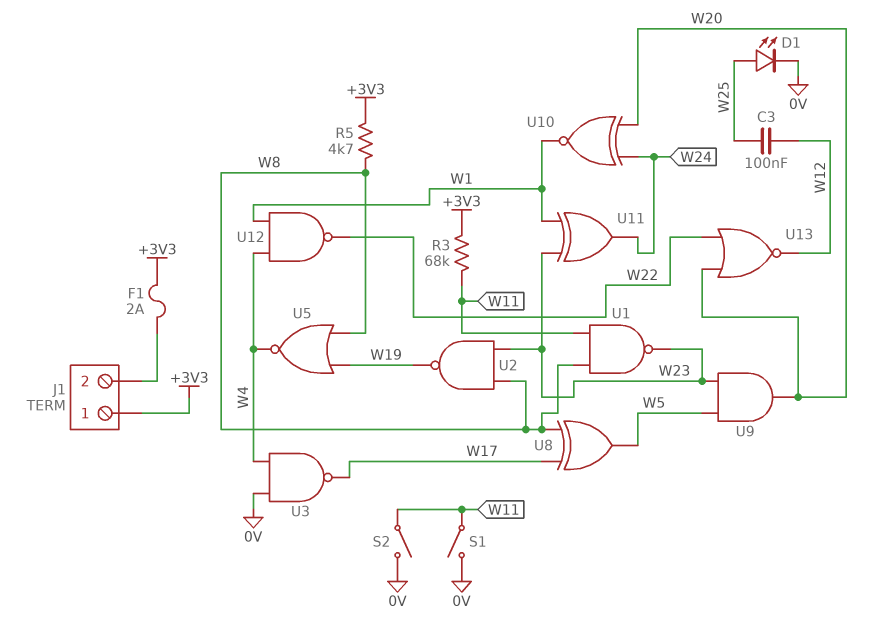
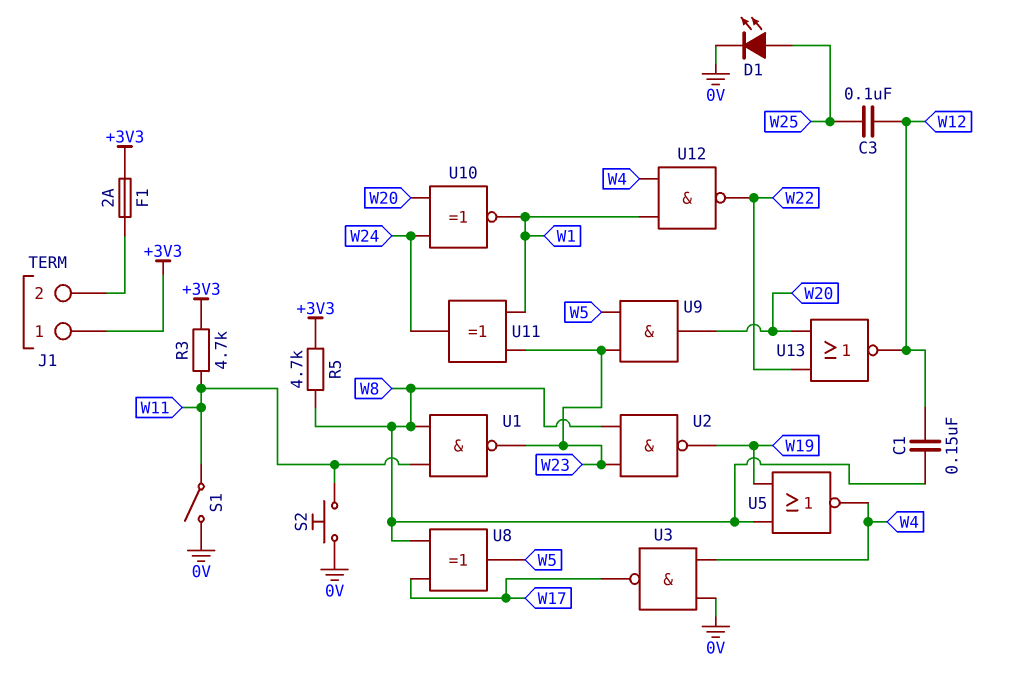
C1: none -> 150nF (W8, W12)
R3: 68k (+3V3, W11) -> 4.7k (+3V3, W11)
S2: switch (0V, W11) -> button (0V, W11)

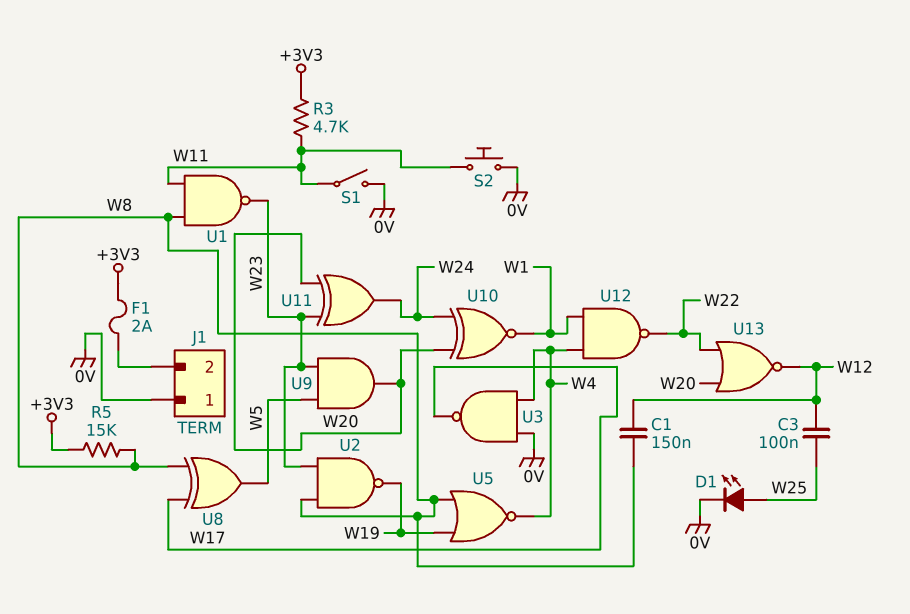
J1 pin 1: +3V3 -> 0V
R5: 4.7k (+3V3, W8) -> 15k (+3V3, W8)
U11: XOR (in W1, in W23, out W24) -> XOR (in W20, in W23, out W24)

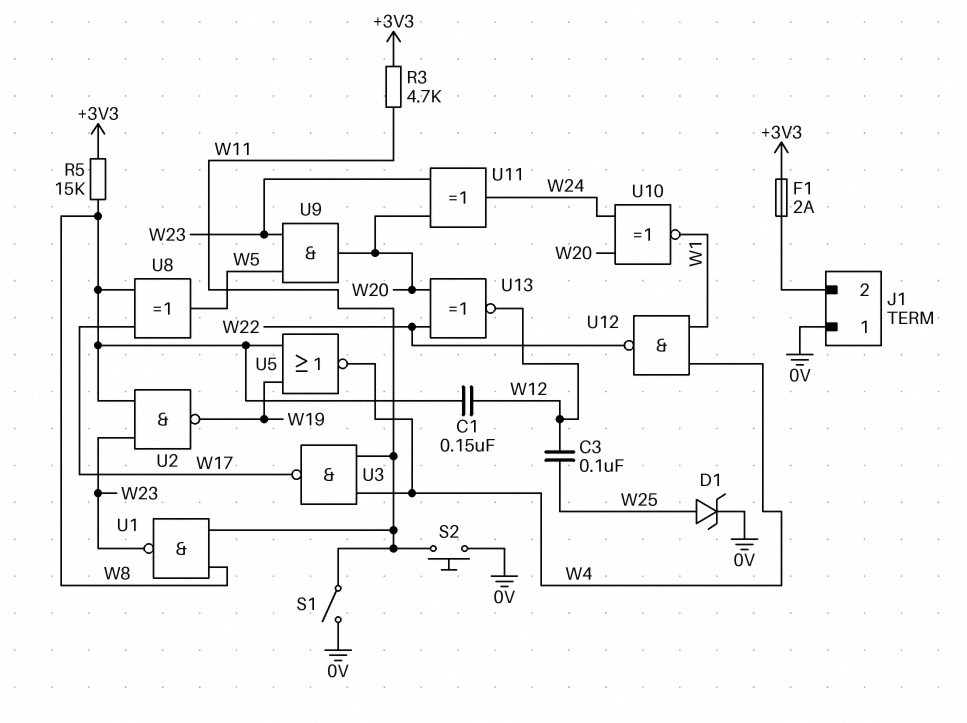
D1: LED (A W25, K 0V) -> zener (A W25, K 0V)
U3: NAND (in 0V, in W4, out W17) -> NAND (in W4, in W11, out W17)
U13: NOR (in W20, in W22, out W12) -> XNOR (in W20, in W22, out W12)

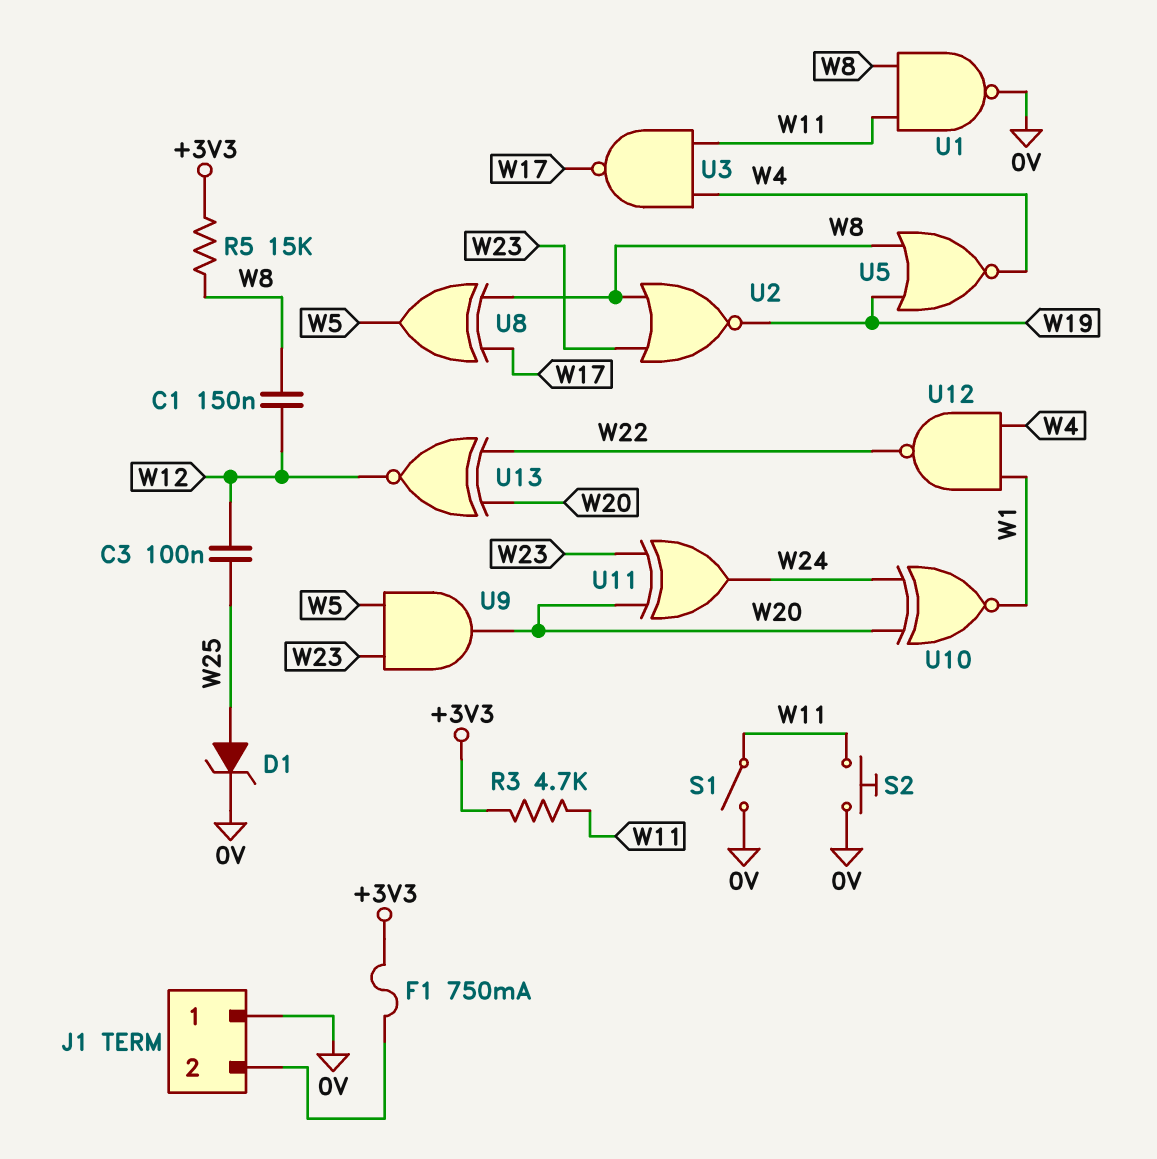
F1: 2A (+3V3, J1/2) -> 750mA (+3V3, J1/2)
U1: NAND (in W8, in W11, out W23) -> NAND (in W8, in W11, out 0V)
U2: NAND (in W8, in W23, out W19) -> NOR (in W8, in W23, out W19)

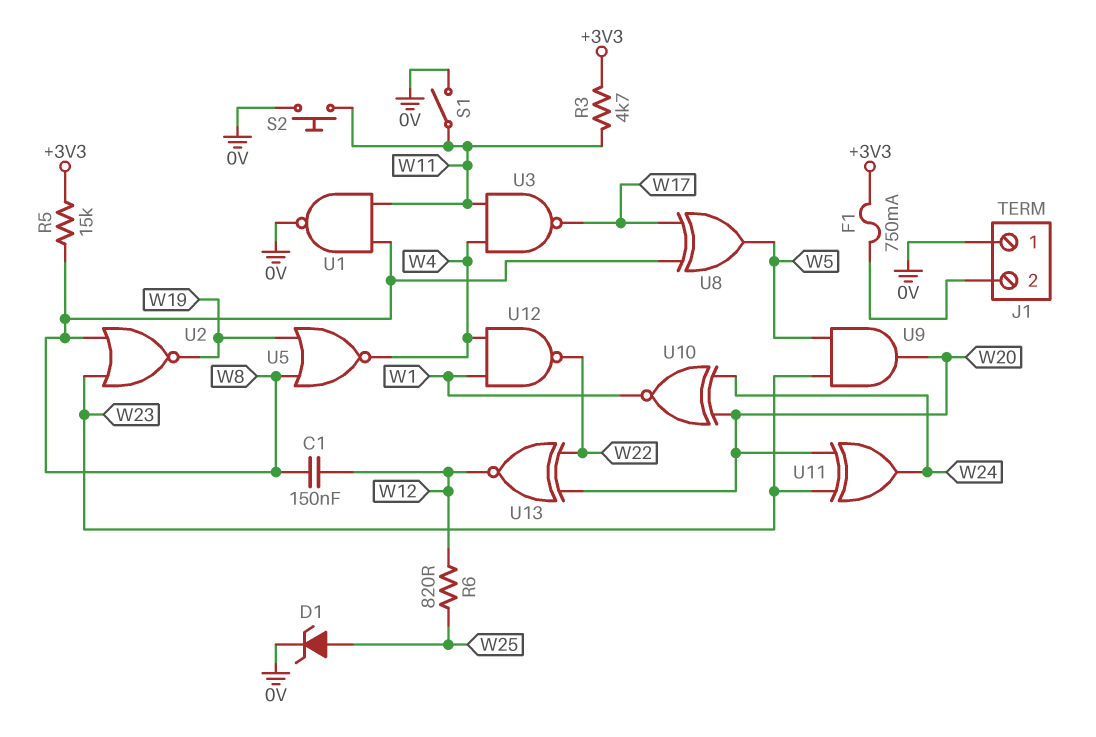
C3: 100nF (W12, W25) -> none
R6: none -> 820 (W12, W25)

